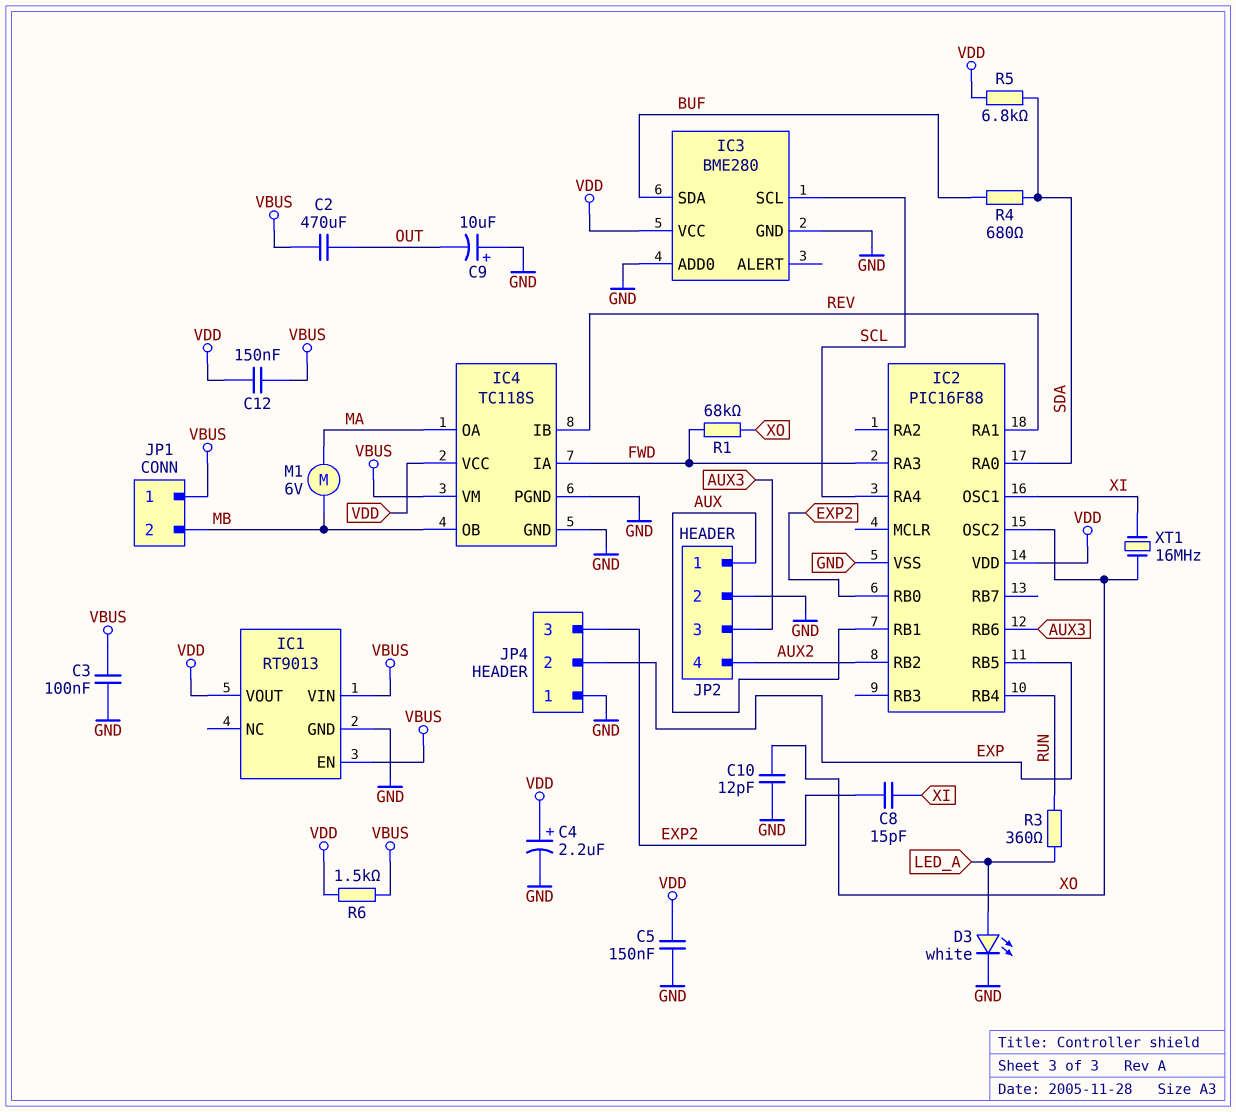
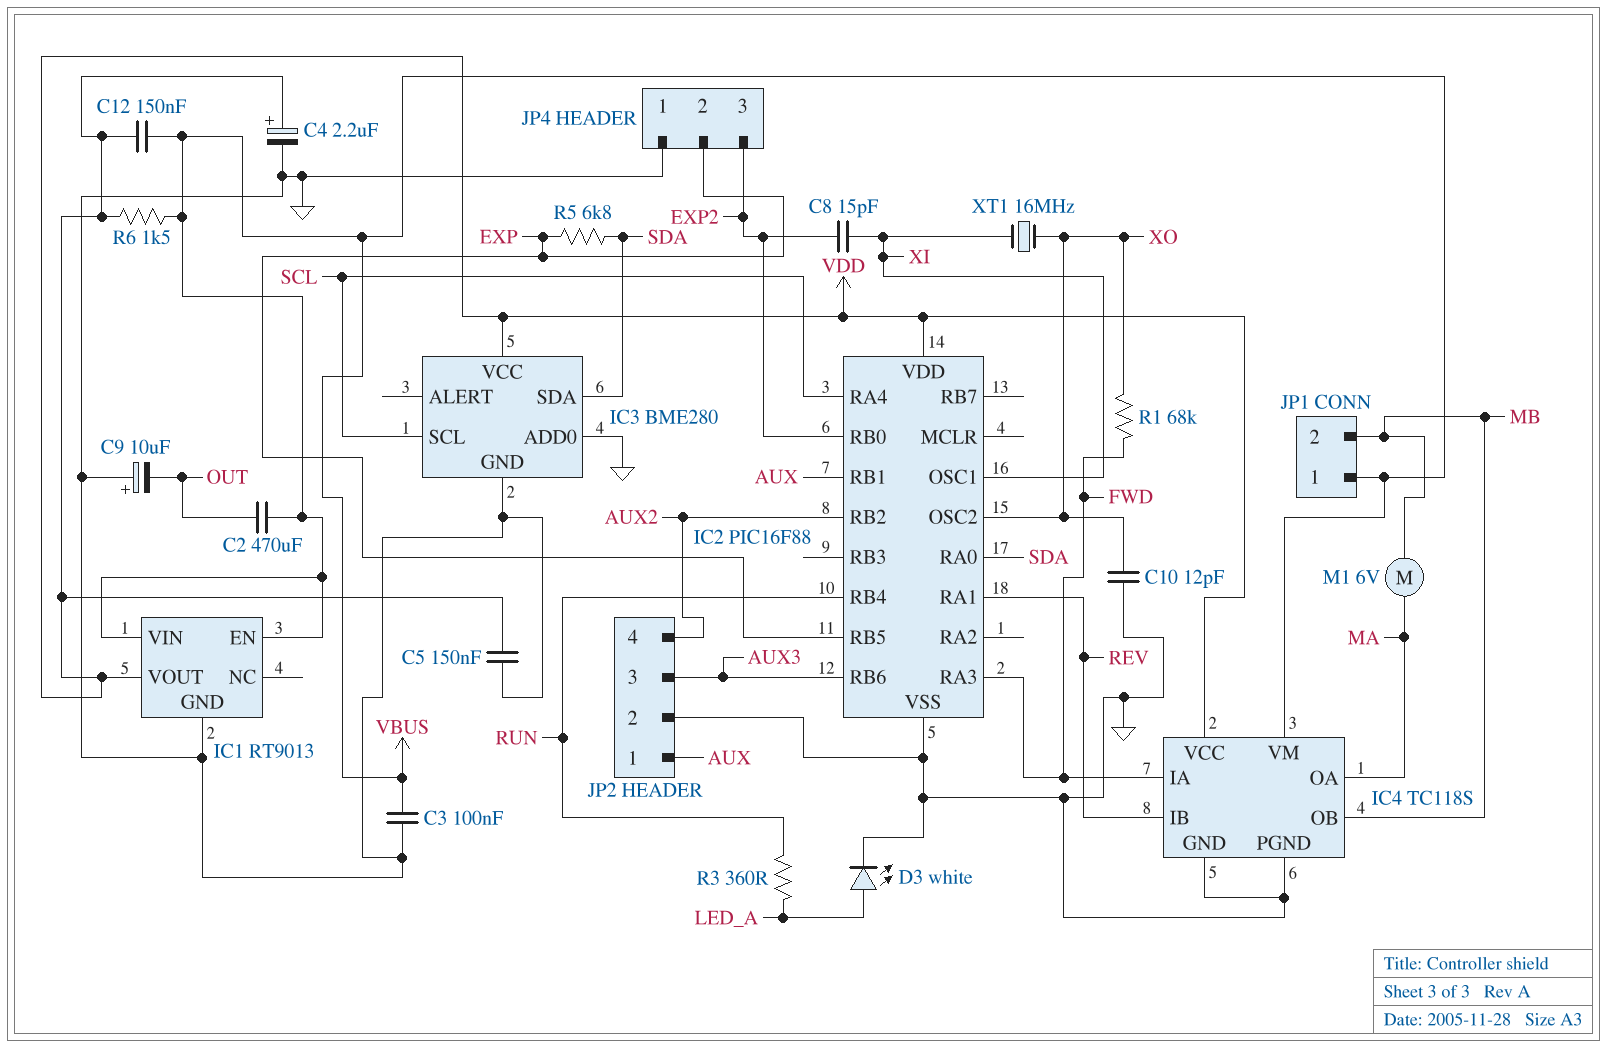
IC3 pin SDA: BUF -> SDA
R4: 680 (BUF, SDA) -> none
R5: 6.8k (SDA, VDD) -> 6.8k (EXP, SDA)

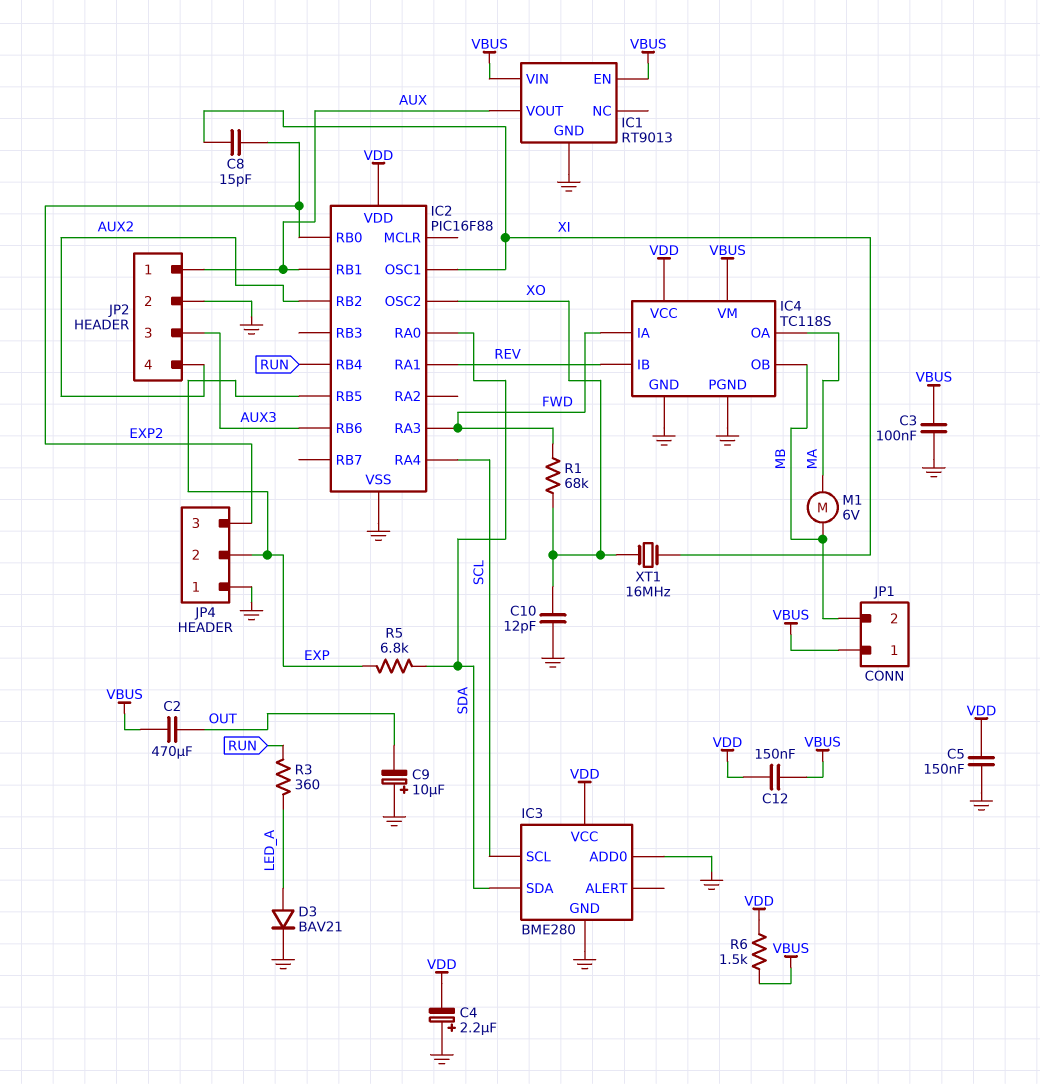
C4: 2.2uF (plus VDD, minus GND) -> 2.2uF (plus GND, minus VDD)
D3: LED white (A LED_A, K GND) -> diode BAV21 (A LED_A, K GND)
IC1 pin VOUT: VDD -> AUX

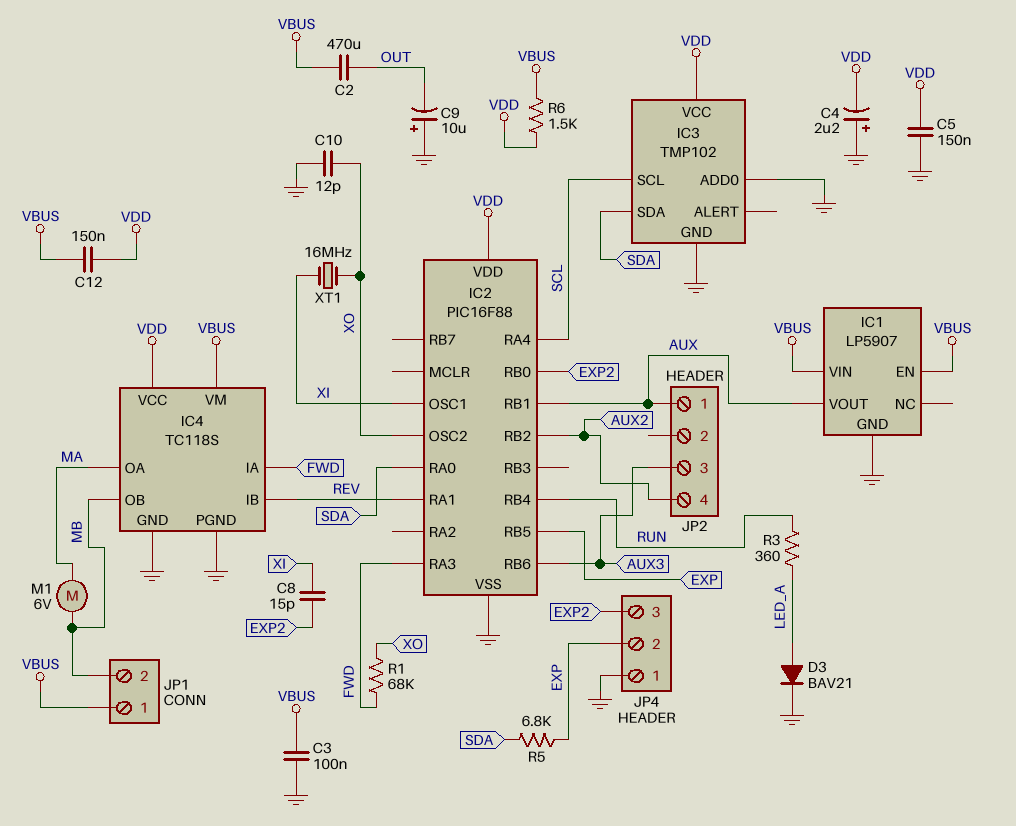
IC1: RT9013 -> LP5907
IC3: BME280 -> TMP102
JP2 pin 2: GND -> none

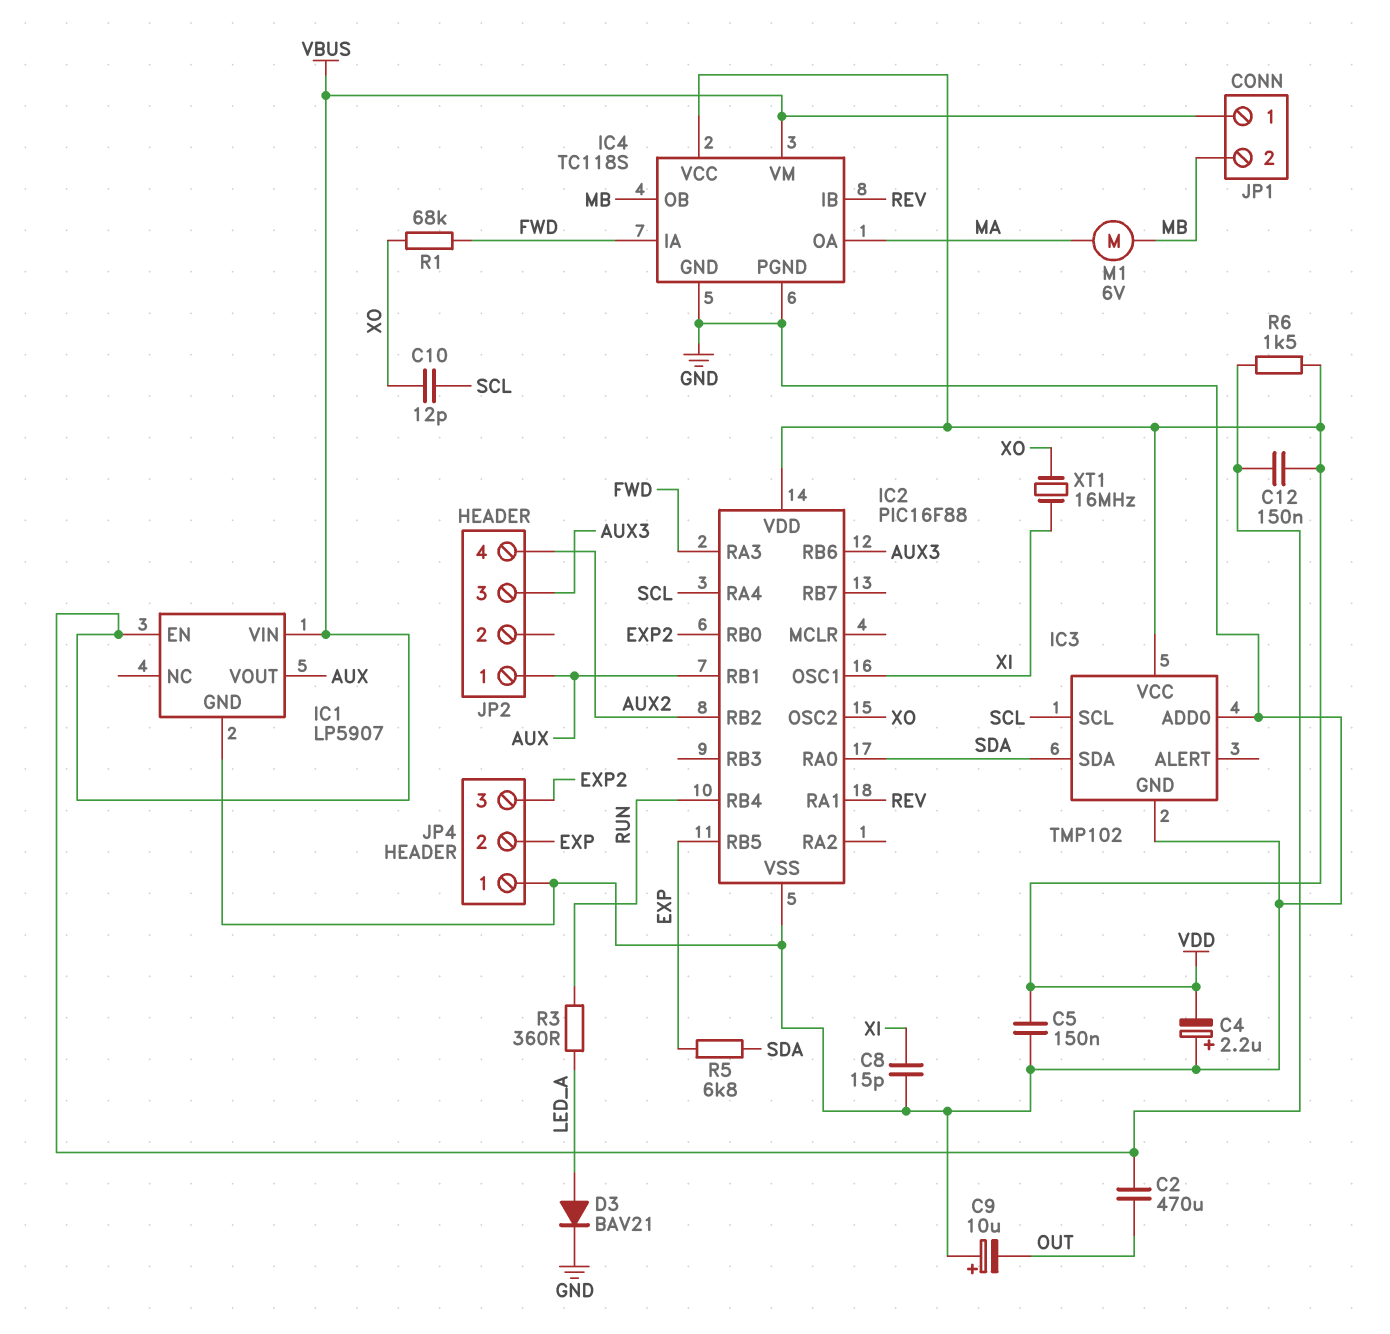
C3: 100nF (GND, VBUS) -> none
C8: 15pF (EXP2, XI) -> 15pF (GND, XI)
C10: 12pF (GND, XO) -> 12pF (SCL, XO)

